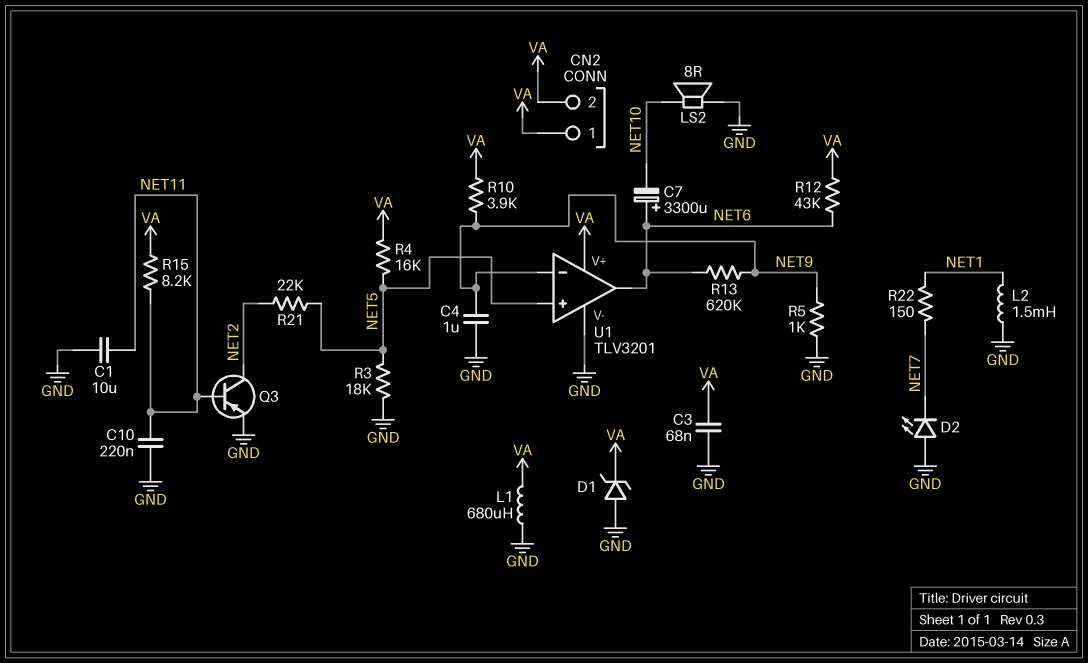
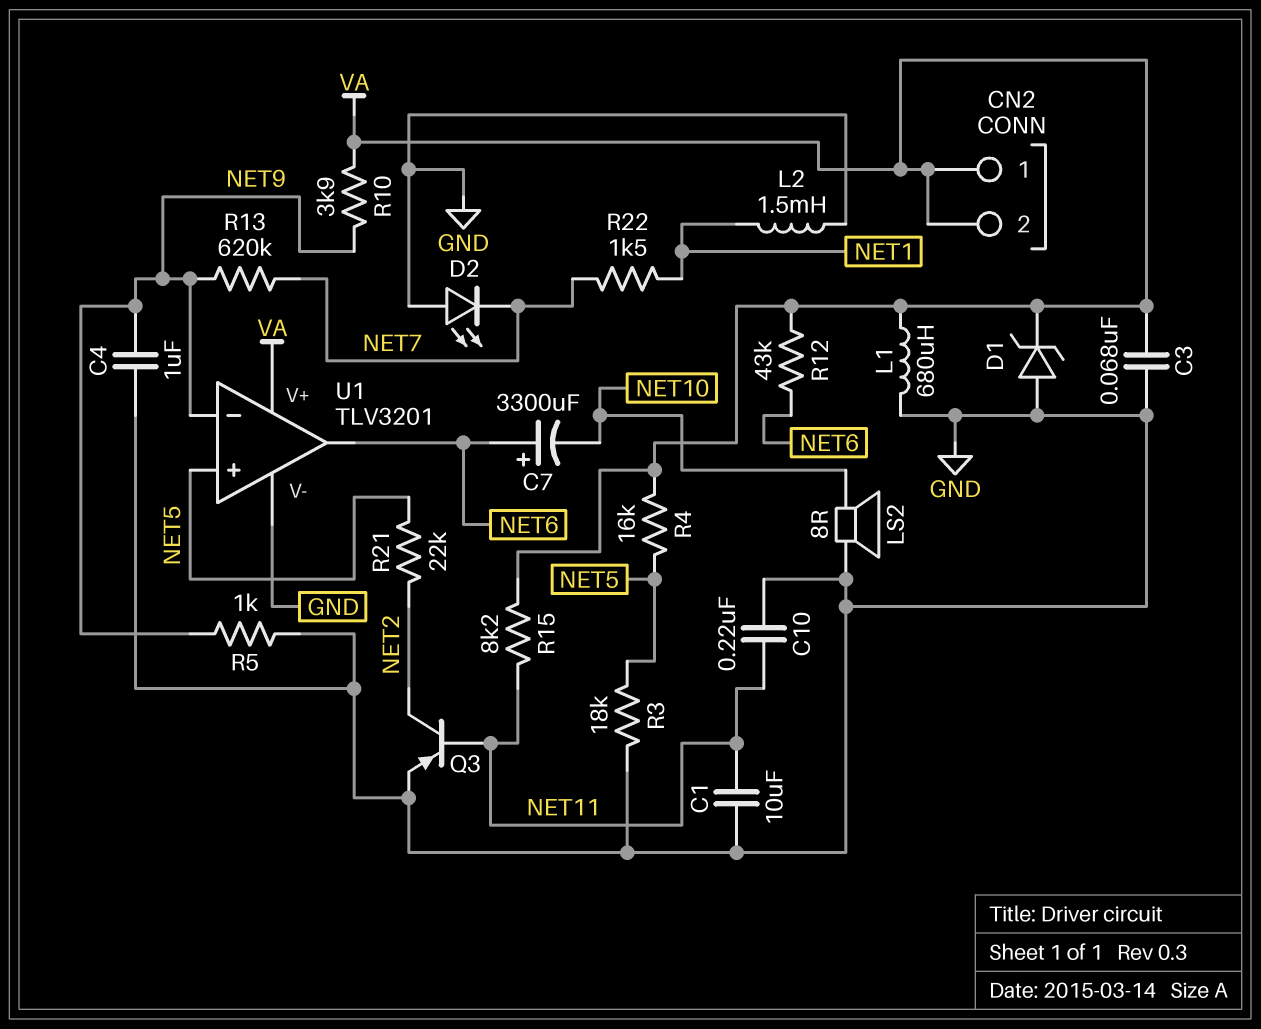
R13: 620k (NET6, NET9) -> 620k (NET7, NET9)
R22: 150 (NET1, NET7) -> 1.5k (NET1, NET7)

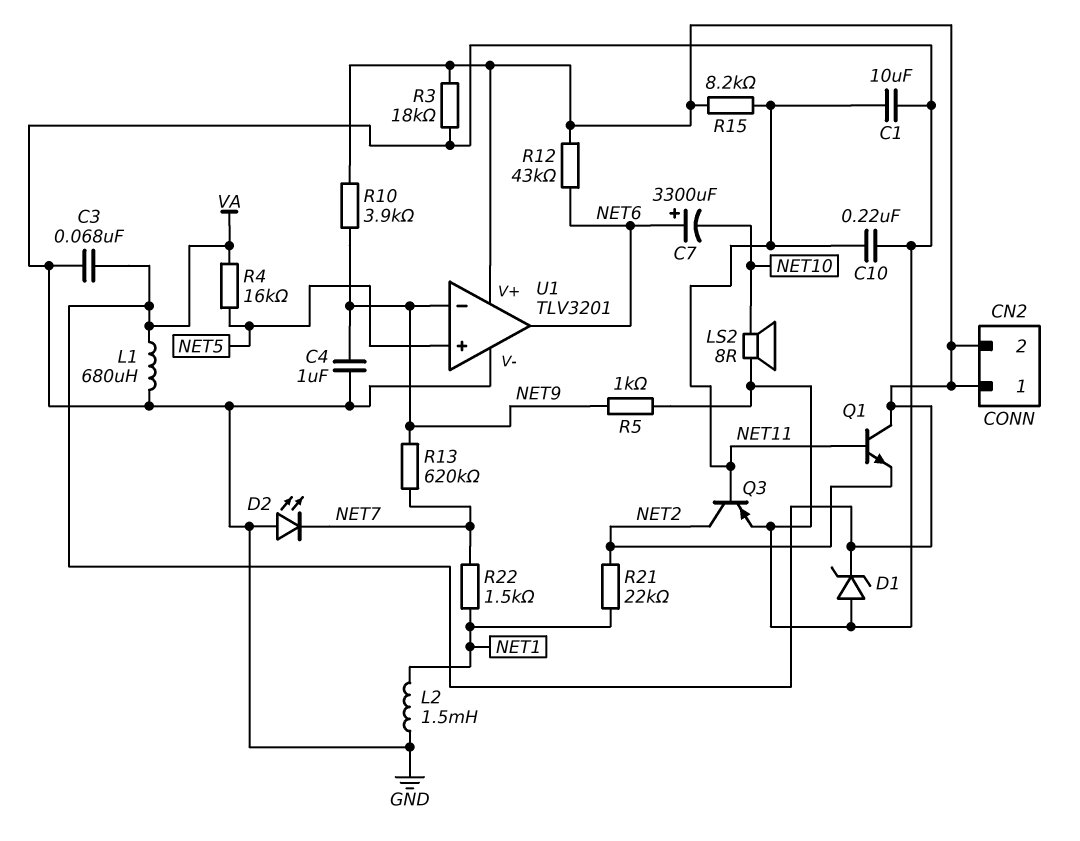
Q1: none -> NPN (B NET11, C VA, E NET2)
R3: 18k (GND, NET5) -> 18k (GND, VA)
R21: 22k (NET2, NET5) -> 22k (NET1, NET2)

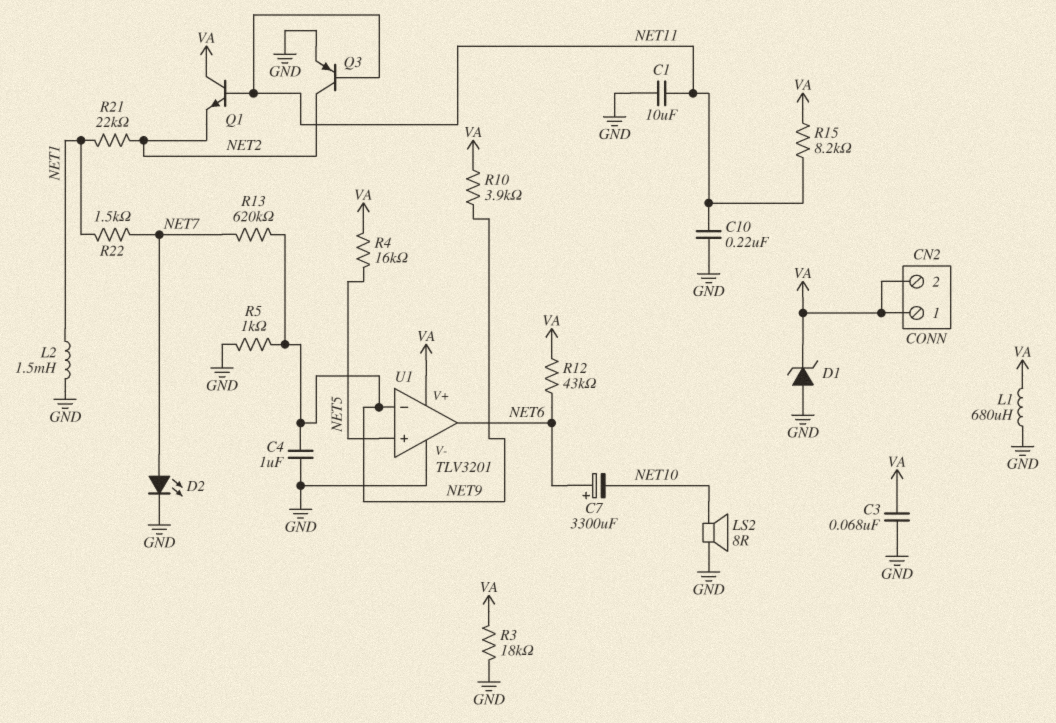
D2: LED (A GND, K NET7) -> LED (A NET7, K GND)

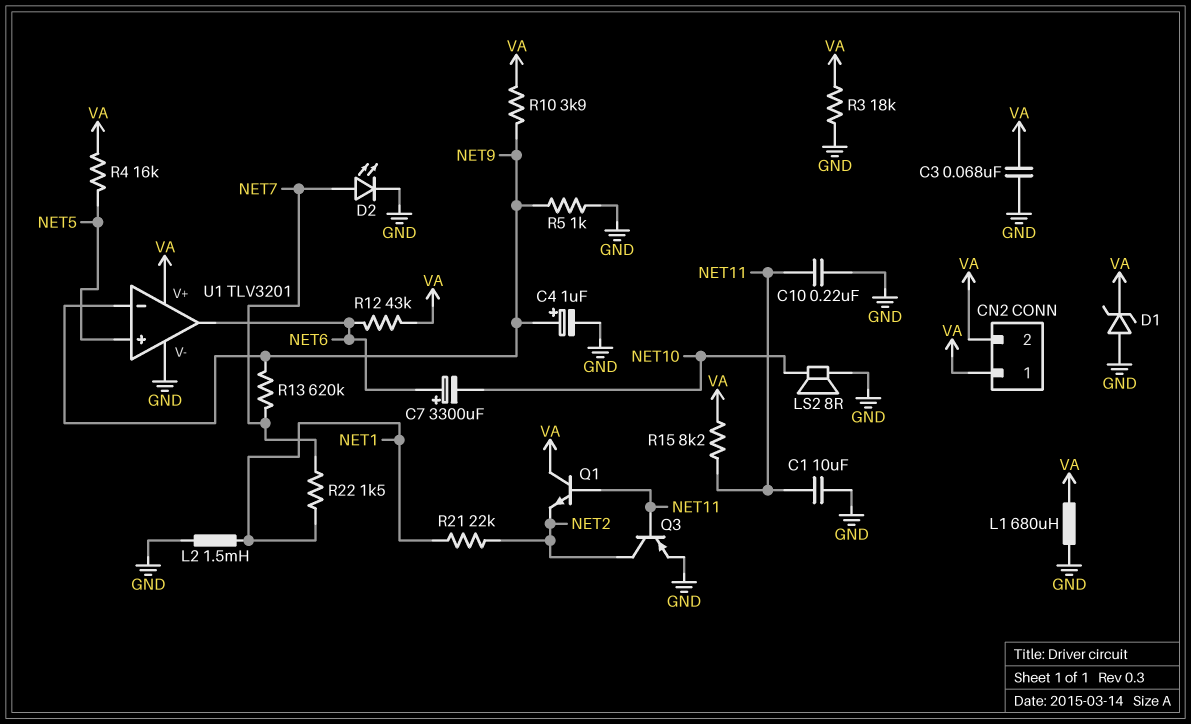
C4: 1uF (GND, NET9) -> 1uF (plus NET9, minus GND)

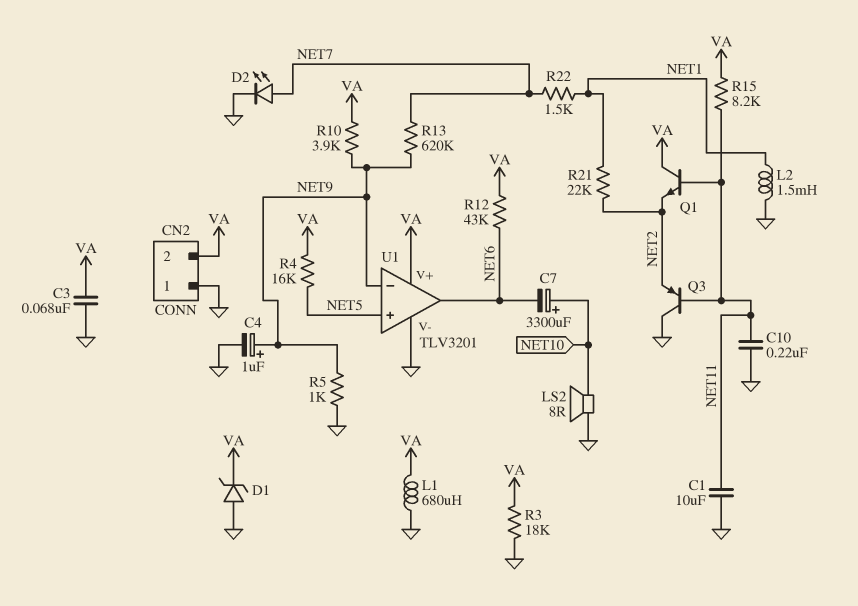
C7: 3300uF (plus NET6, minus NET10) -> 3300uF (plus NET10, minus NET6)
CN2 pin 1: VA -> GND
Q3: PNP (B NET11, C NET2, E GND) -> PNP (B NET11, C GND, E NET2)

